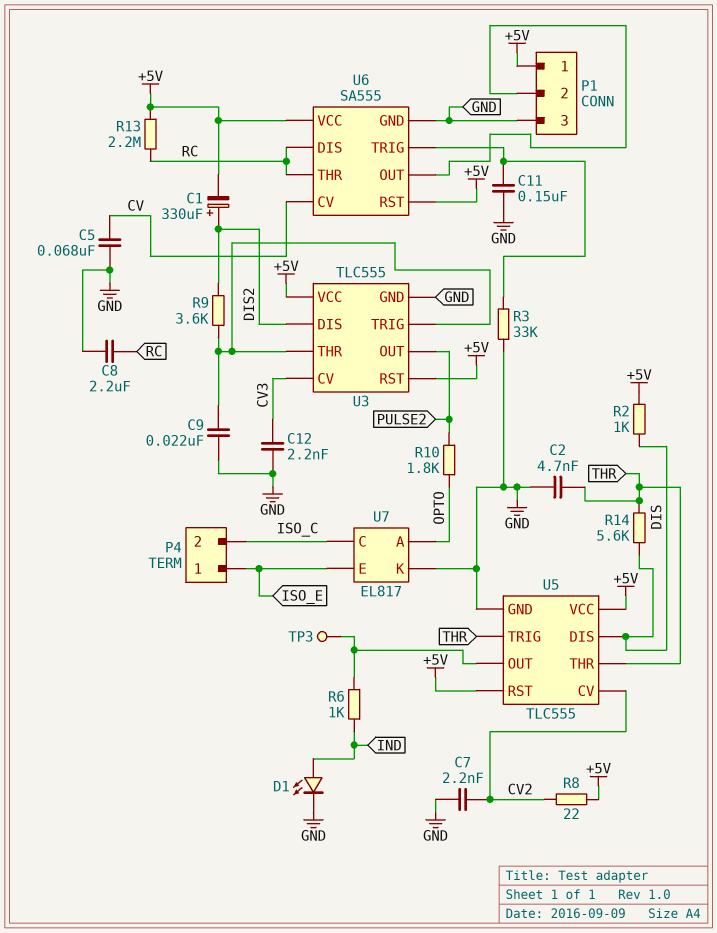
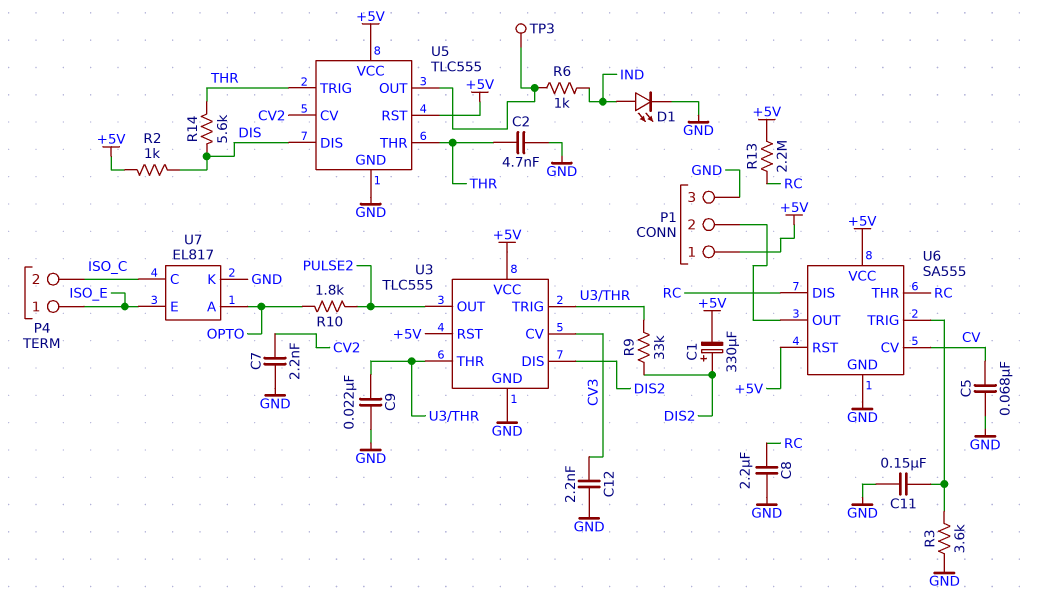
R3: 33k (GND, U6/TRIG) -> 3.6k (GND, U6/TRIG)
R8: 22 (+5V, CV2) -> none
R9: 3.6k (DIS2, U3/THR) -> 33k (DIS2, U3/THR)

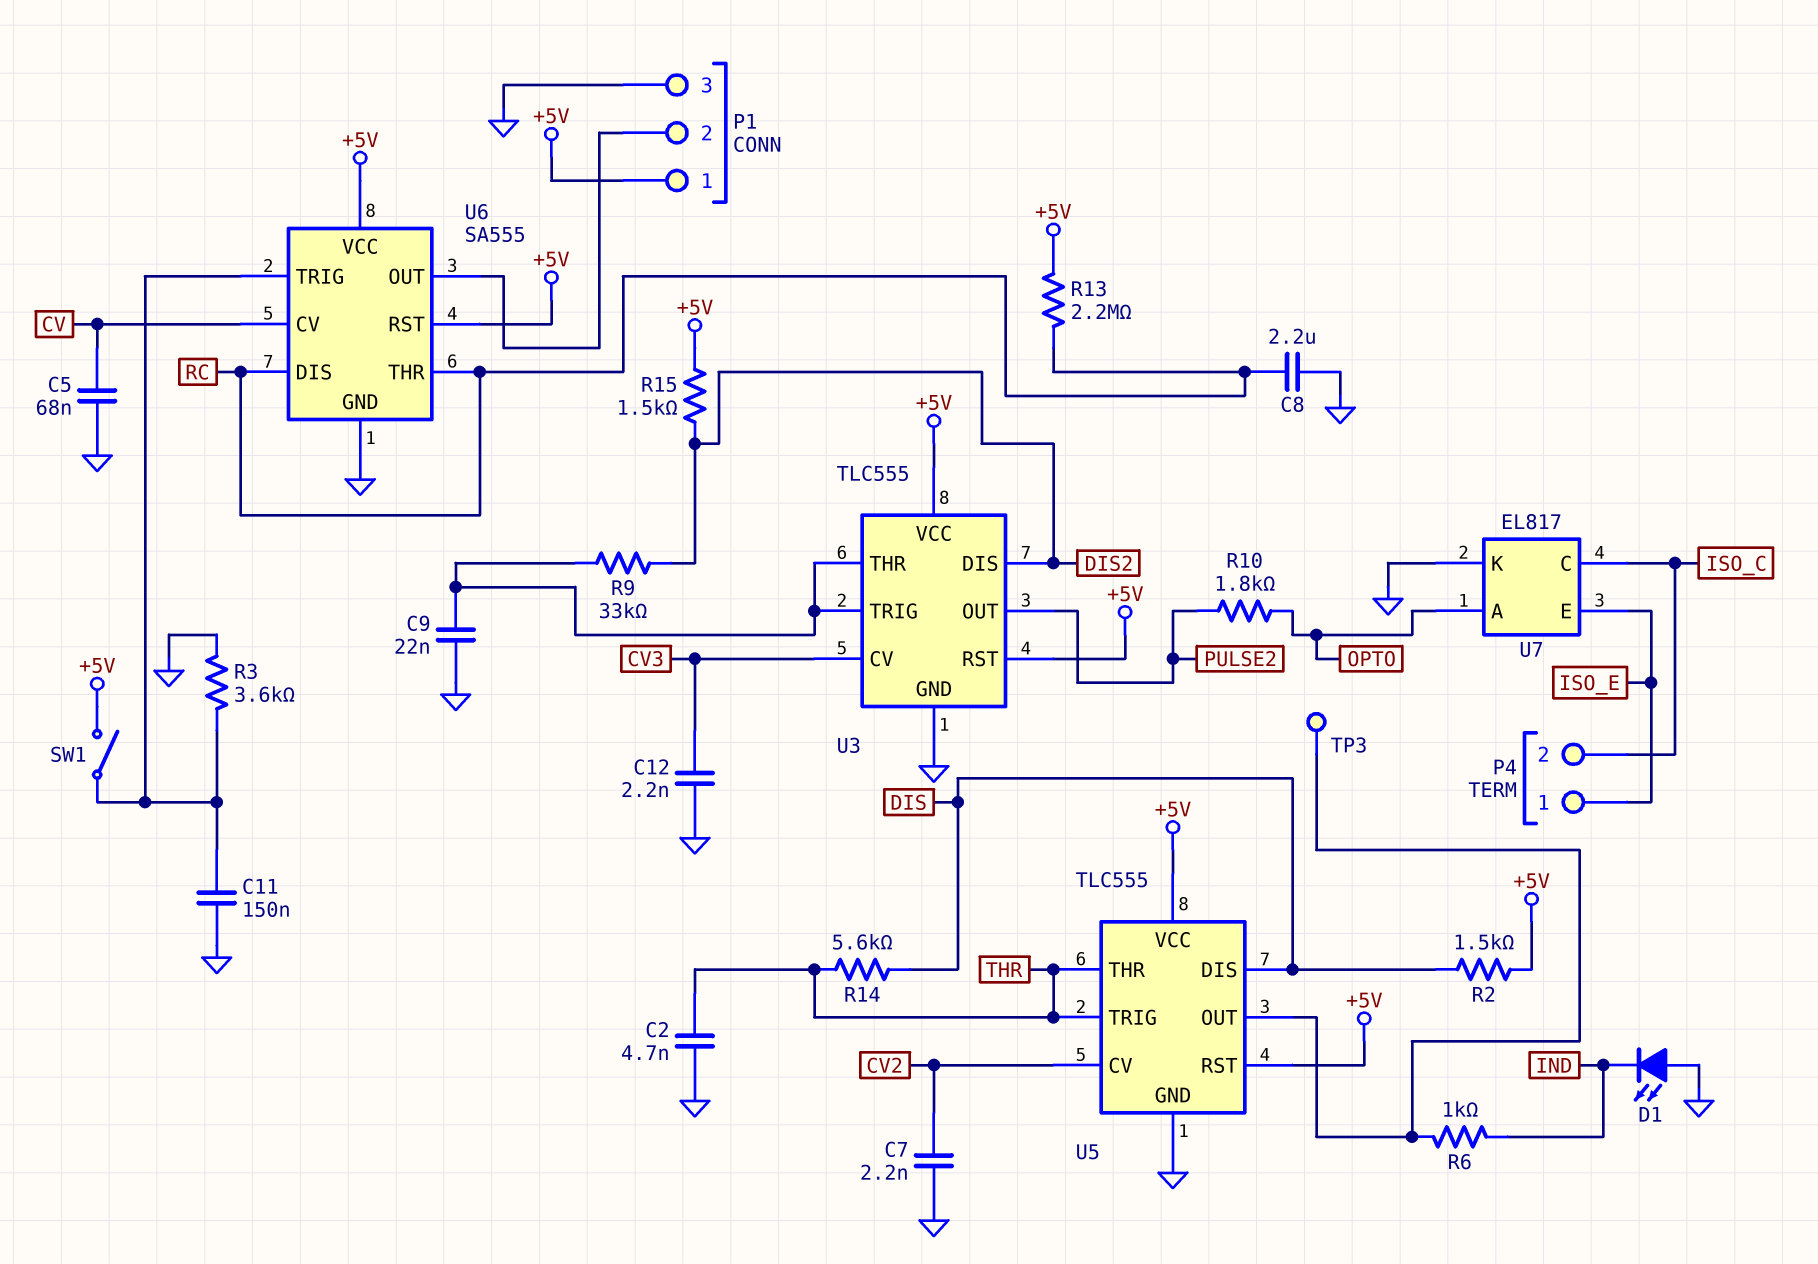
C1: 330uF (plus DIS2, minus +5V) -> none
D1: LED (A IND, K GND) -> LED (A GND, K IND)
R2: 1k (+5V, DIS) -> 1.5k (+5V, DIS)
R15: none -> 1.5k (+5V, DIS2)
SW1: none -> switch (+5V, U6/TRIG)

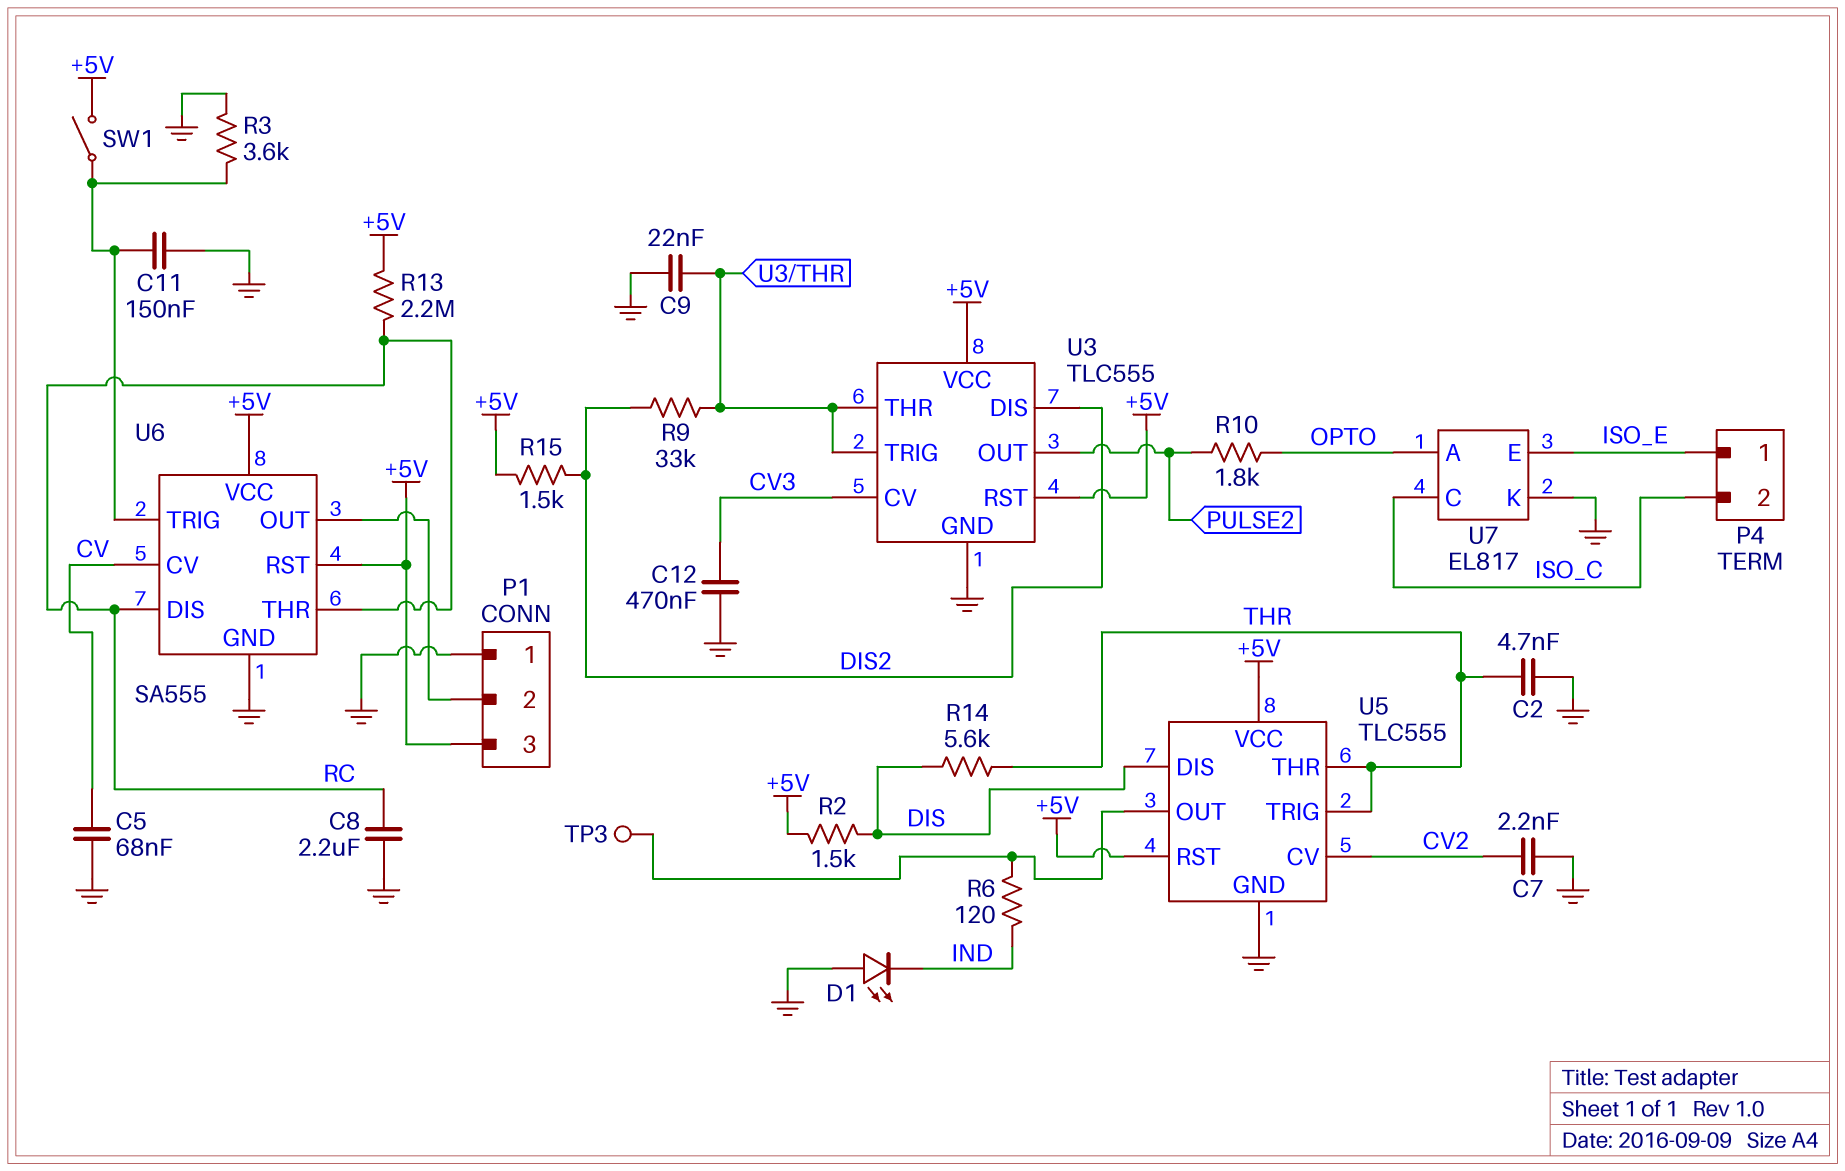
C12: 2.2nF (CV3, GND) -> 470nF (CV3, GND)
P1 pin 1: +5V -> GND
P1 pin 3: GND -> +5V
R6: 1k (IND, U5/OUT) -> 120 (IND, U5/OUT)

